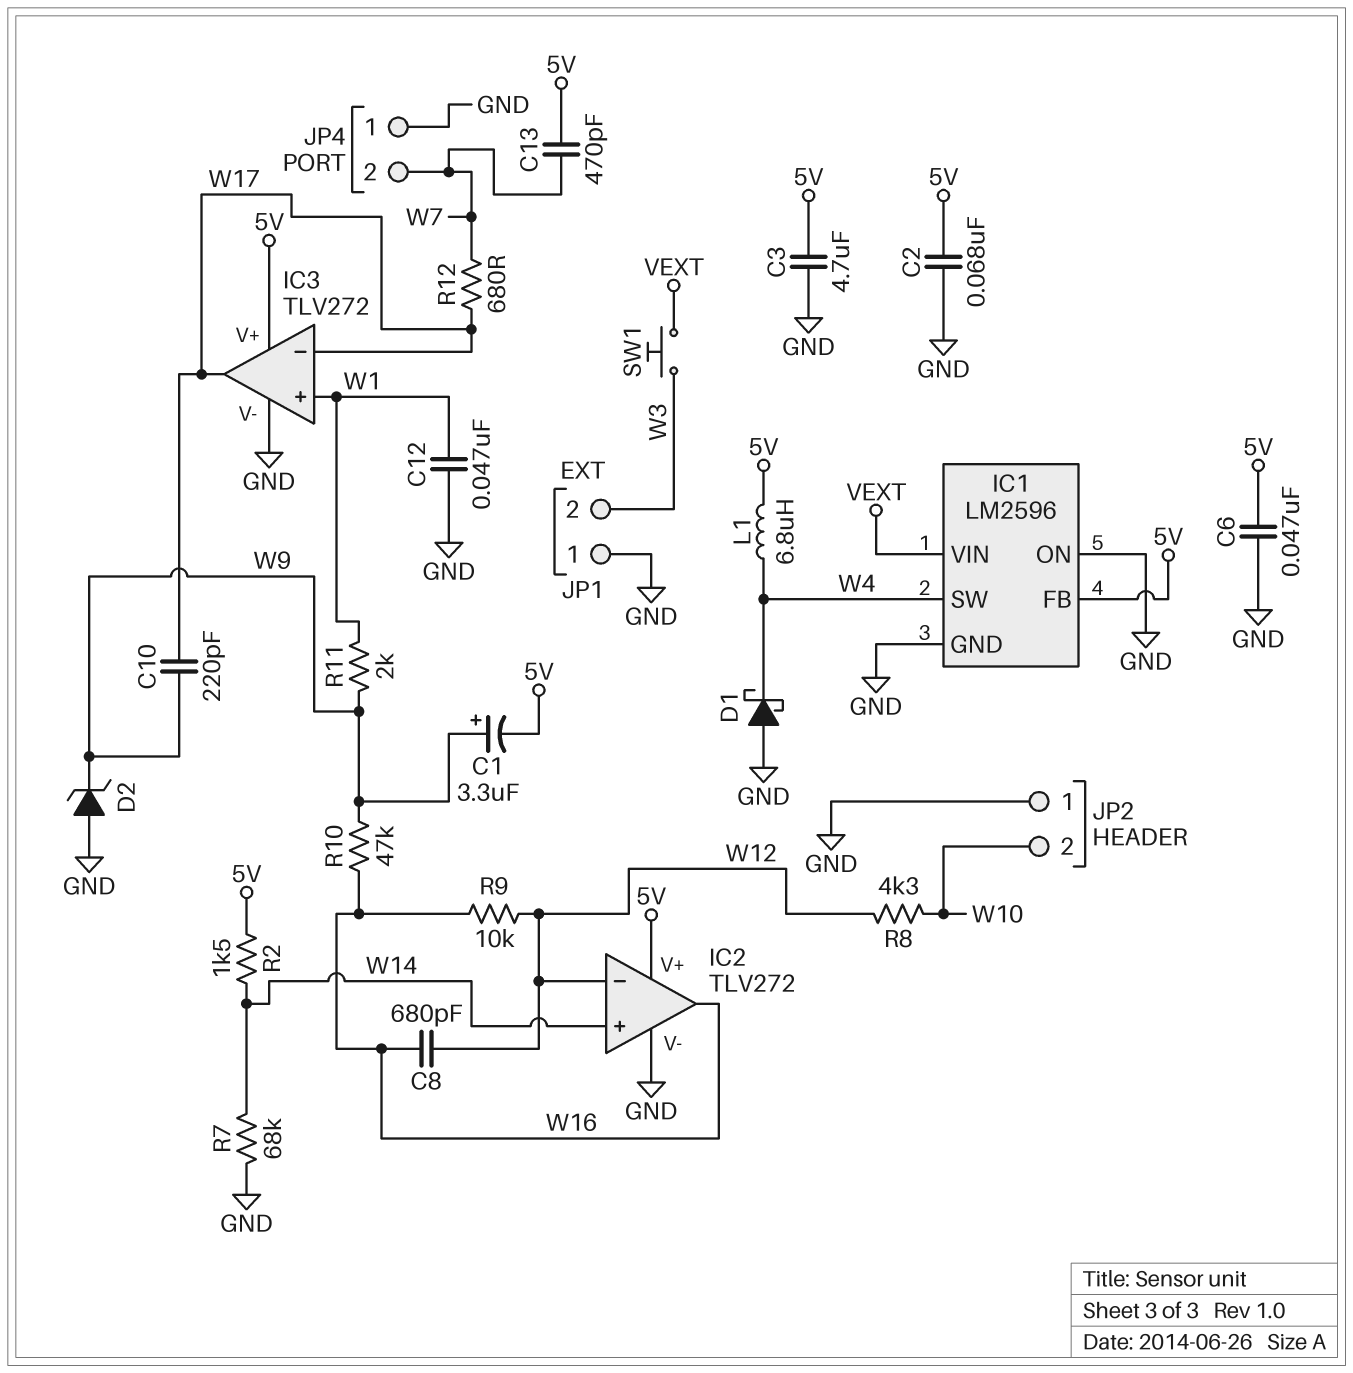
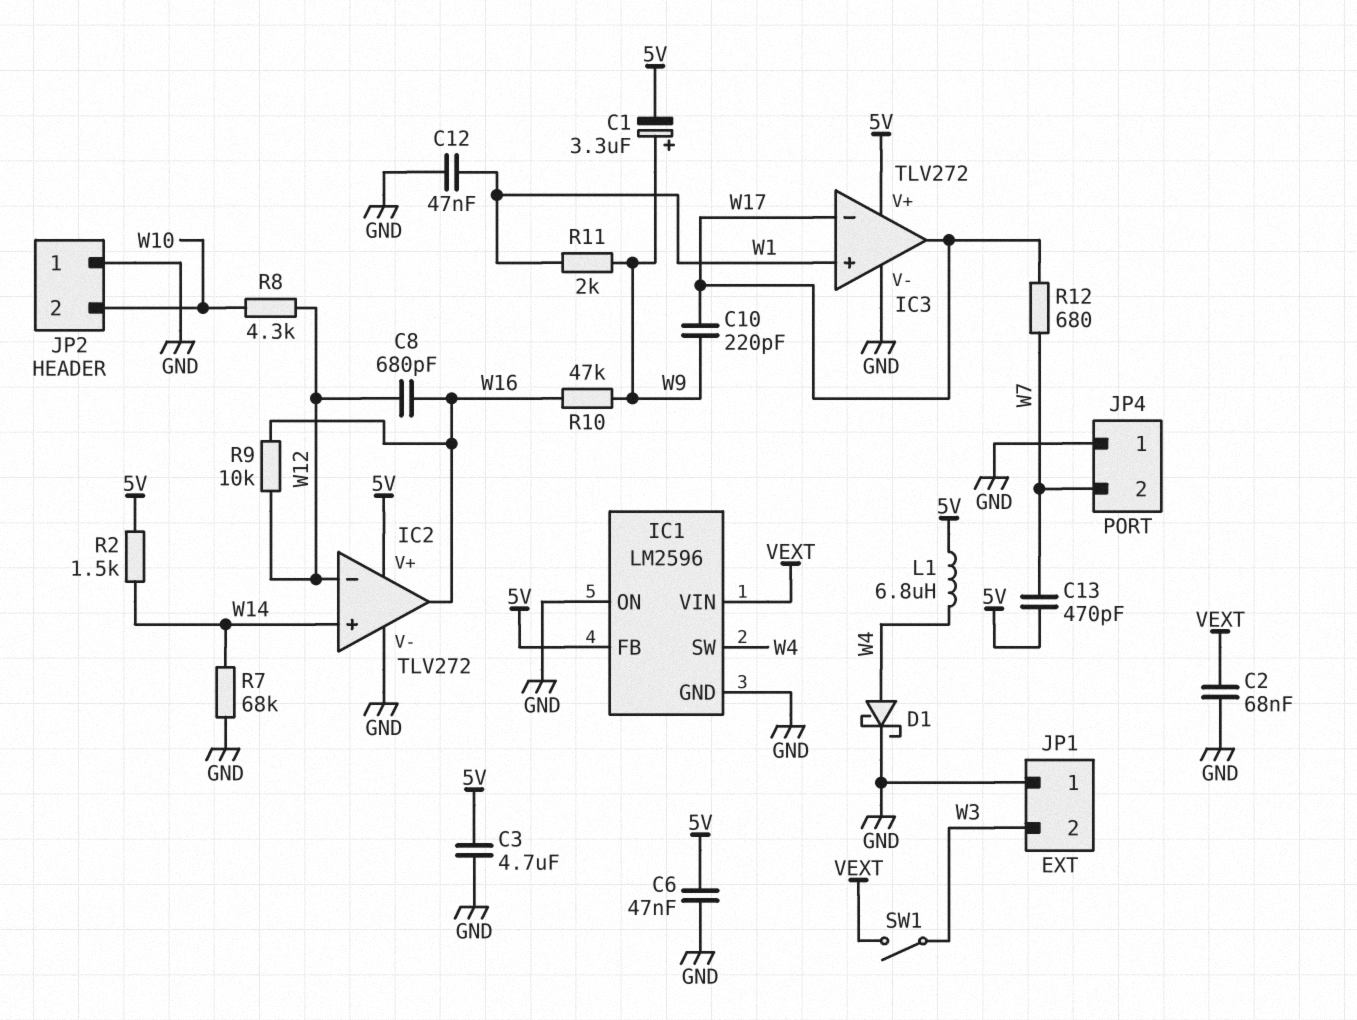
C2: 68nF (5V, GND) -> 68nF (GND, VEXT)
D1: schottky (A GND, K W4) -> schottky (A W4, K GND)
D2: zener (A GND, K W9) -> none
SW1: button (VEXT, W3) -> switch (VEXT, W3)

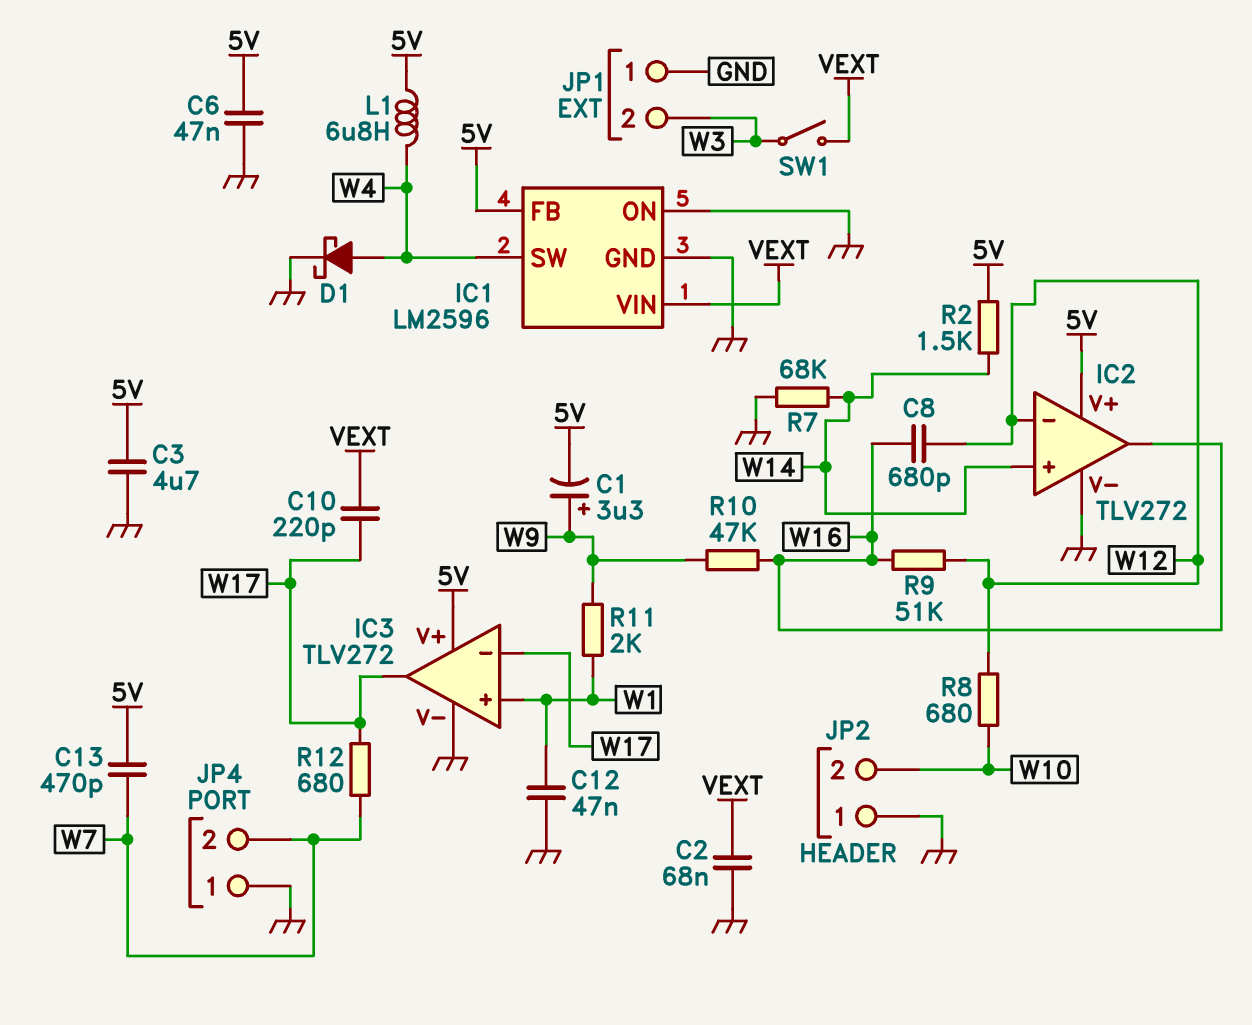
C10: 220pF (W9, W17) -> 220pF (VEXT, W17)
R8: 4.3k (W10, W12) -> 680 (W10, W12)
R9: 10k (W12, W16) -> 51k (W12, W16)

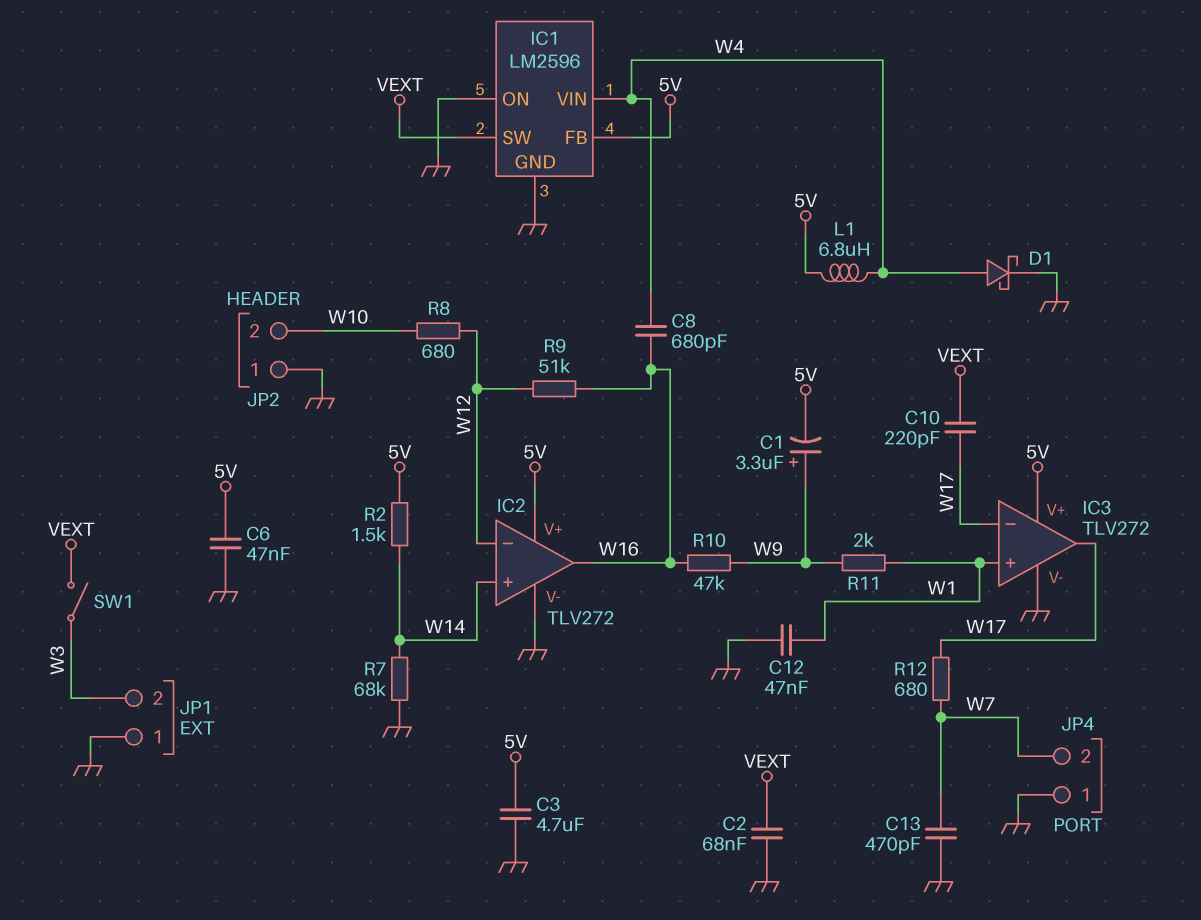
C8: 680pF (W12, W16) -> 680pF (W4, W16)
C13: 470pF (5V, W7) -> 470pF (GND, W7)
IC1 pin SW: W4 -> VEXT
IC1 pin VIN: VEXT -> W4

